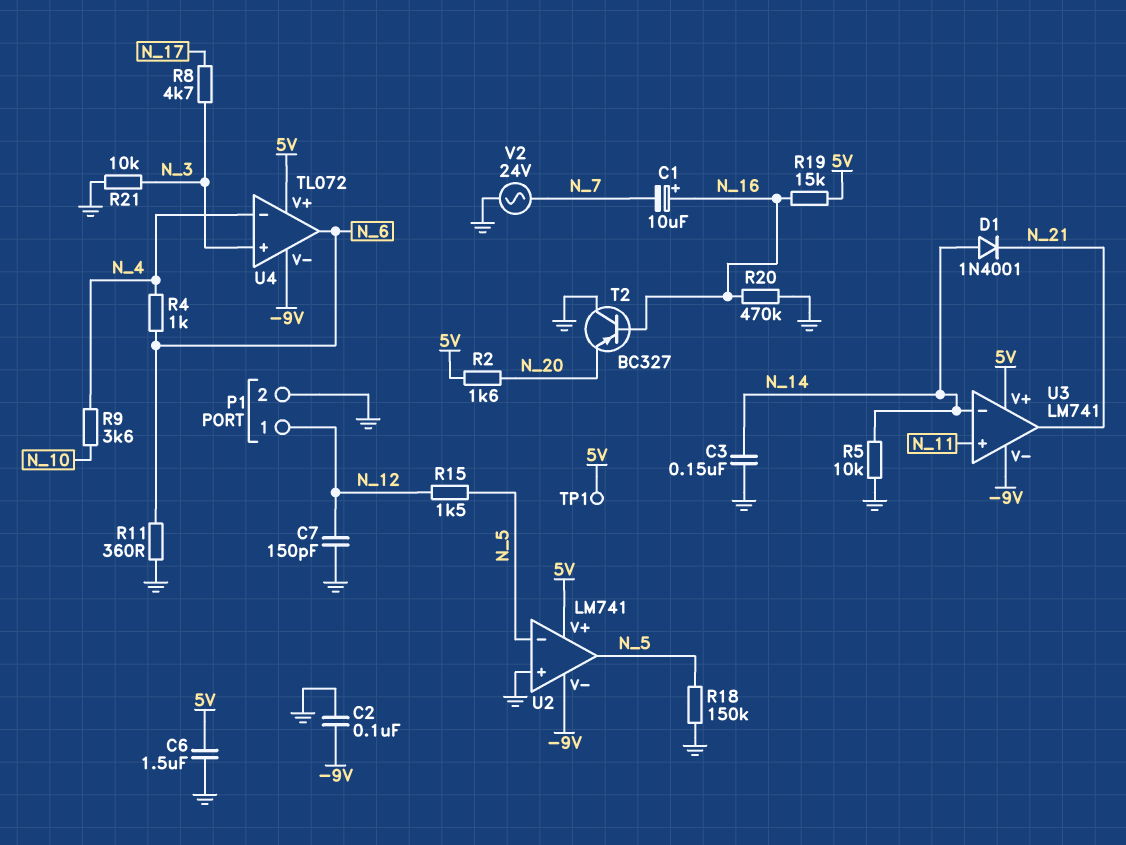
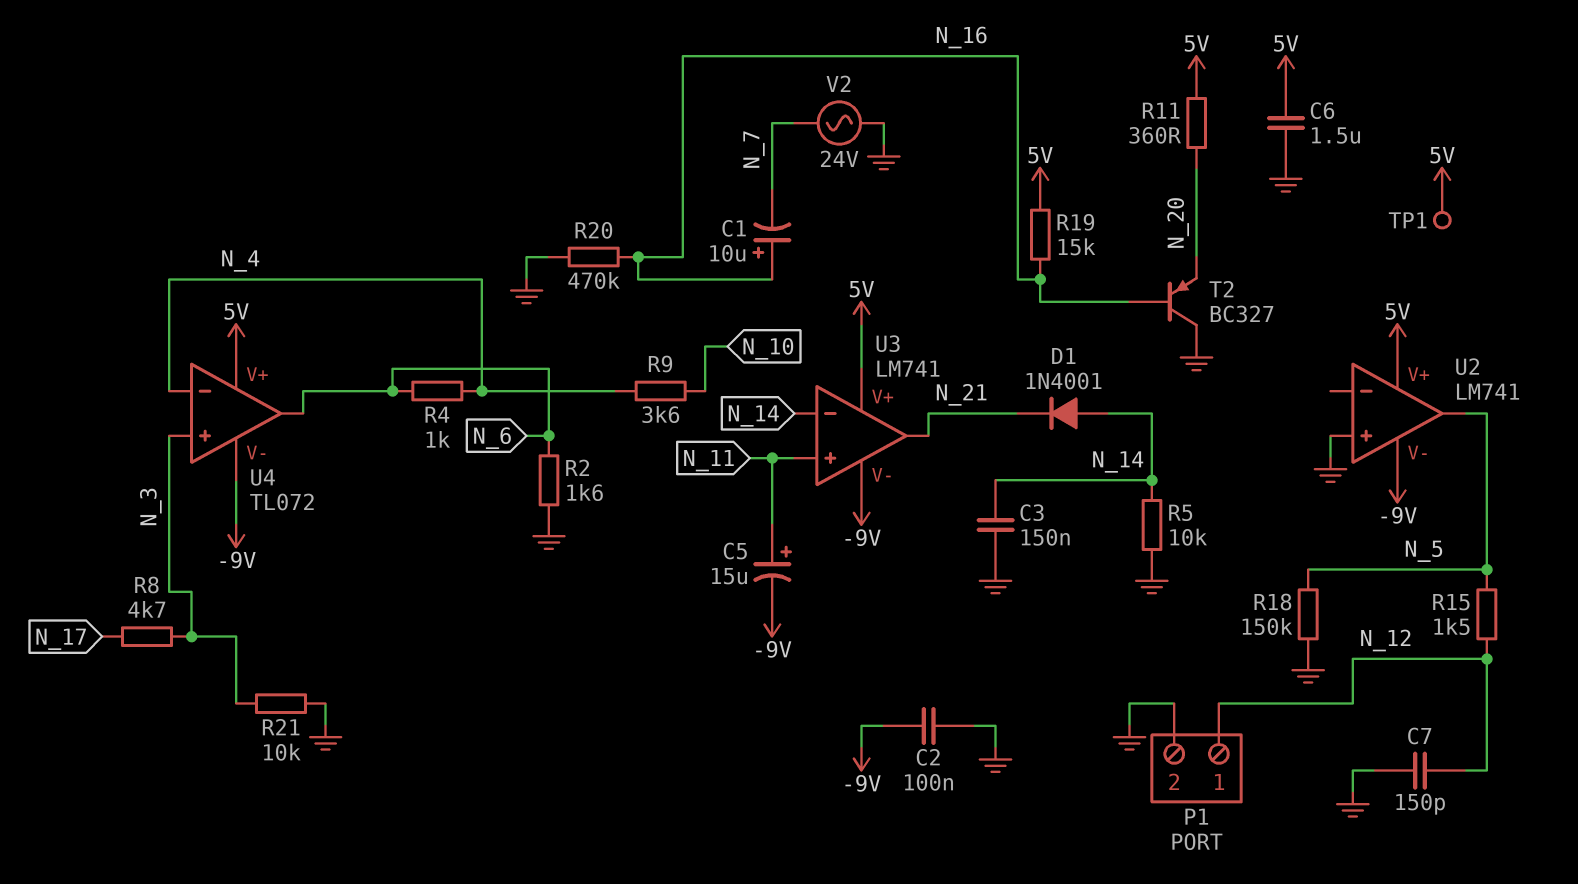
C5: none -> 15uF (plus N_11, minus -9V)
R2: 1.6k (5V, N_20) -> 1.6k (GND, N_6)
R11: 360 (GND, N_6) -> 360 (5V, N_20)
U2 pin in-: N_5 -> none

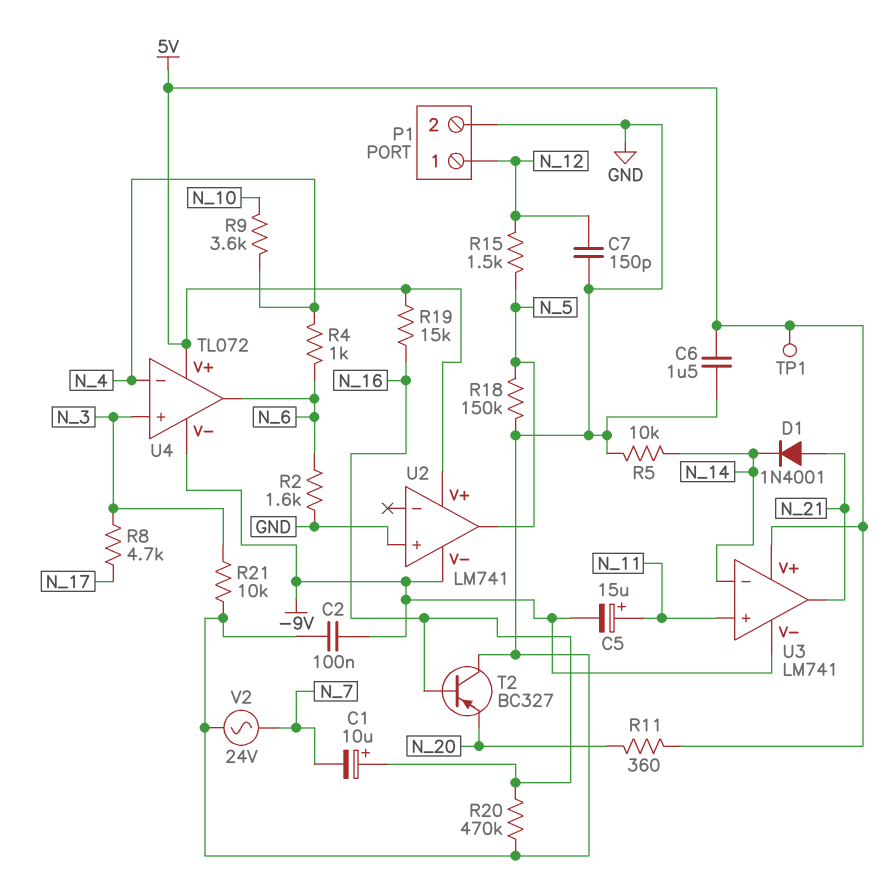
C3: 150nF (GND, N_14) -> none
D1: diode 1N4001 (A N_14, K N_21) -> diode 1N4001 (A N_21, K N_14)

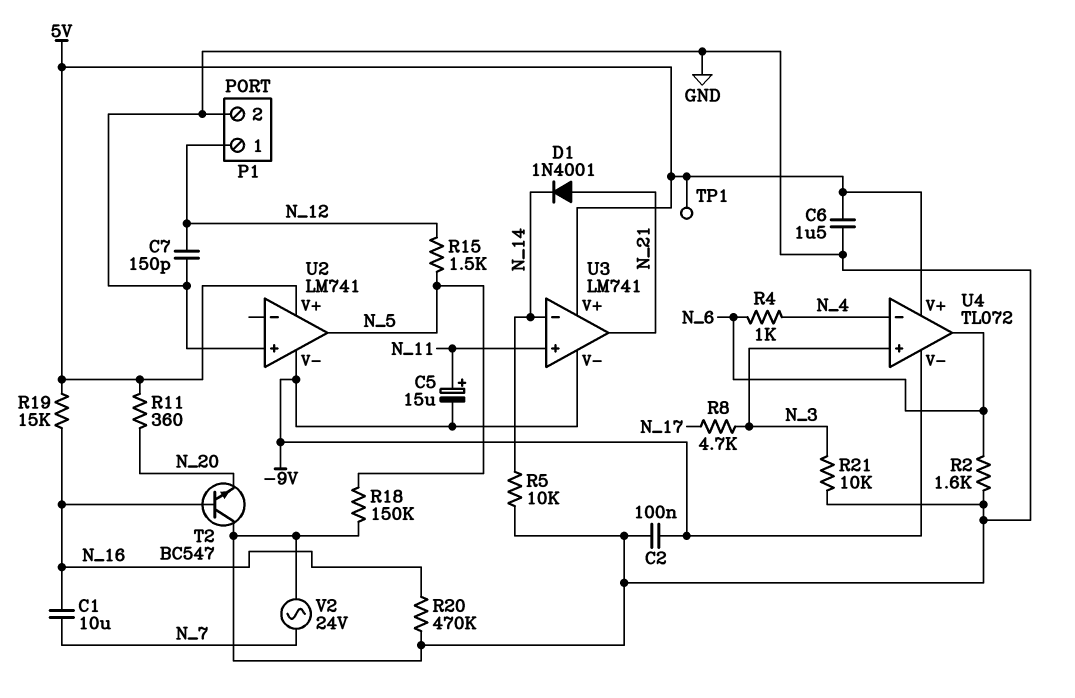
C1: 10uF (plus N_16, minus N_7) -> 10uF (N_7, N_16)
R9: 3.6k (N_4, N_10) -> none
T2: PNP BC327 (B N_16, C GND, E N_20) -> NPN BC547 (B N_16, C GND, E N_20)

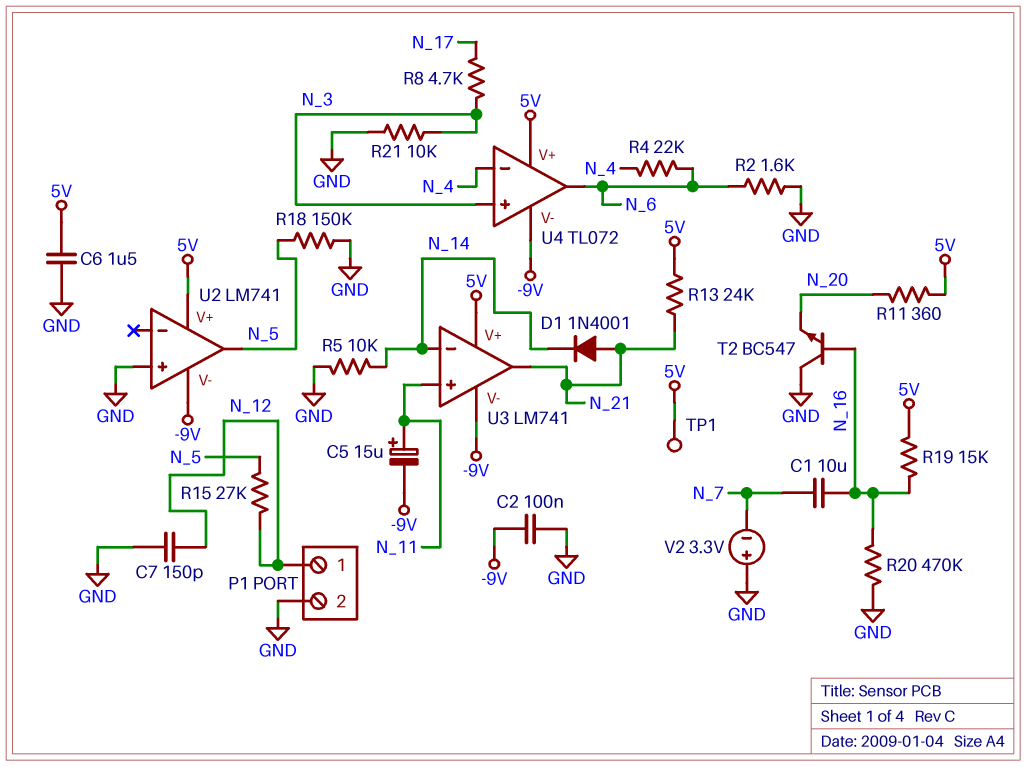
R4: 1k (N_4, N_6) -> 22k (N_4, N_6)
R13: none -> 24k (5V, N_21)
R15: 1.5k (N_5, N_12) -> 27k (N_5, N_12)
V2: AC 24V (GND, N_7) -> 3.3V (plus GND, minus N_7)

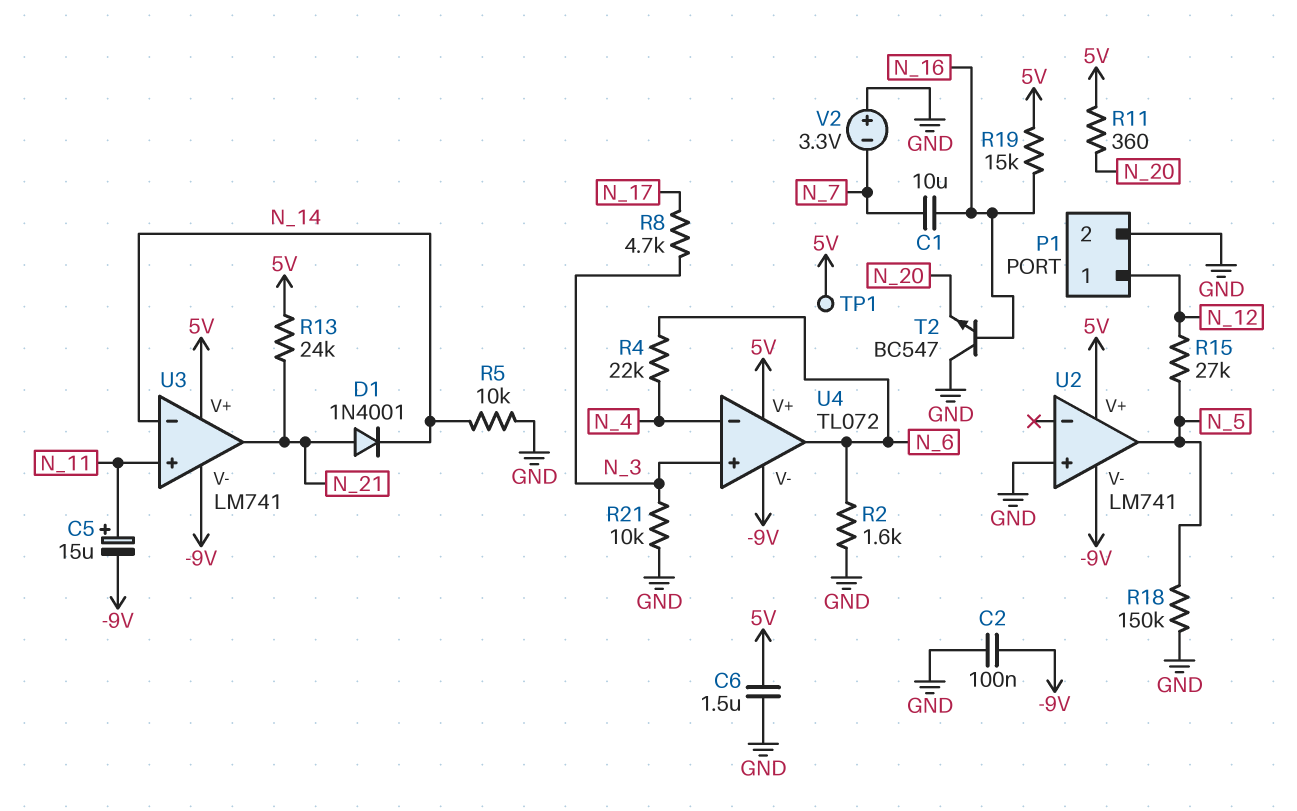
C7: 150pF (GND, N_12) -> none
R20: 470k (GND, N_16) -> none

